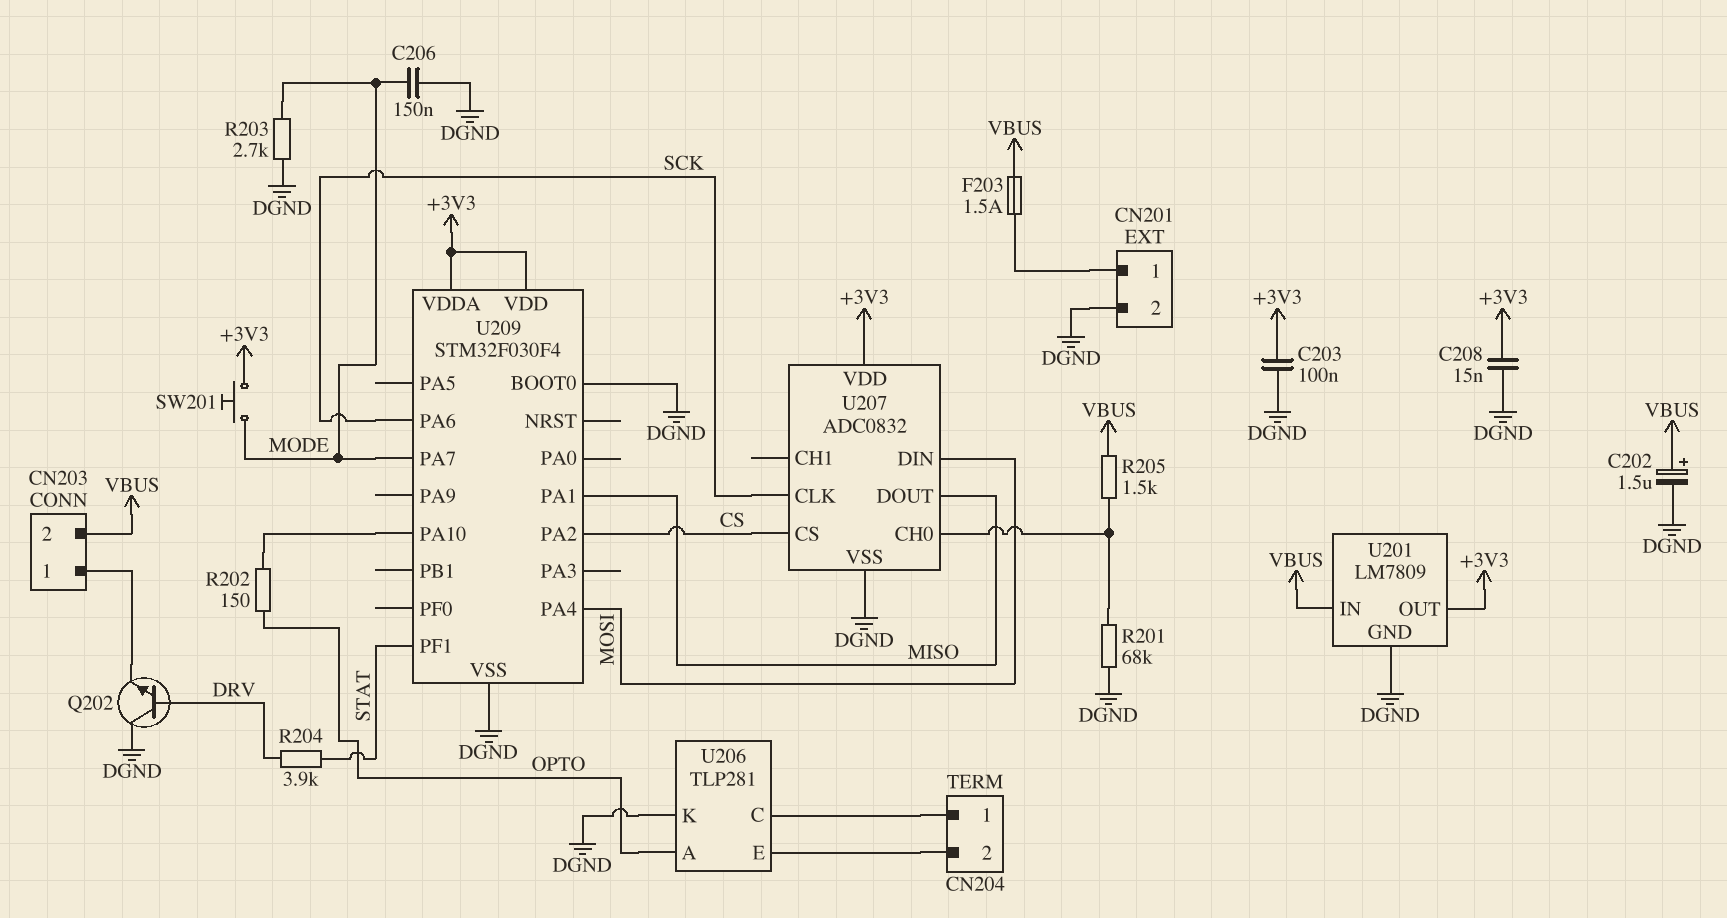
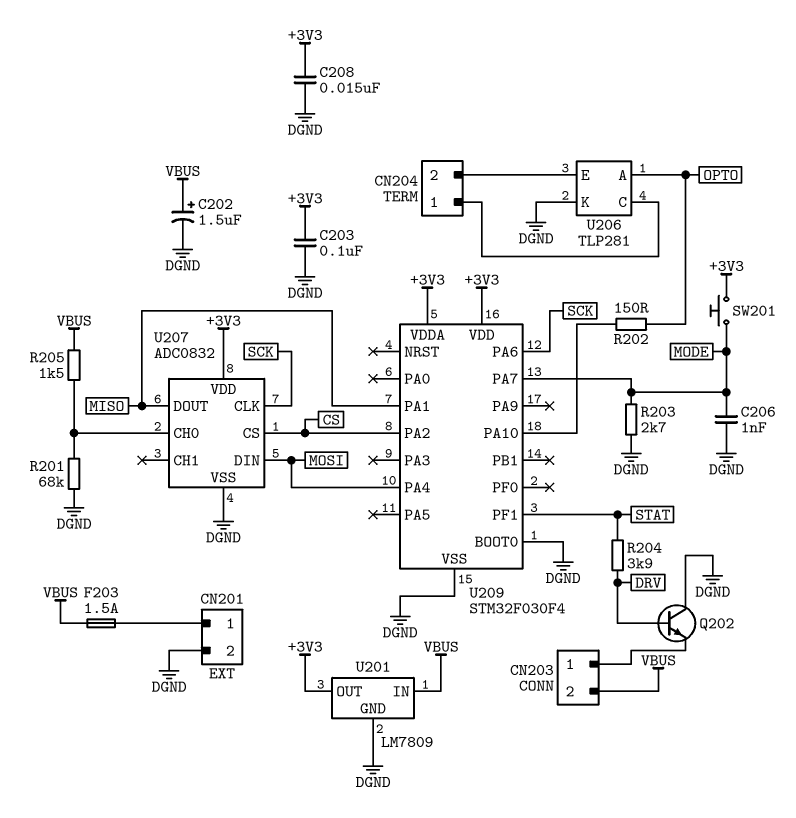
C206: 150nF (DGND, MODE) -> 1nF (DGND, MODE)

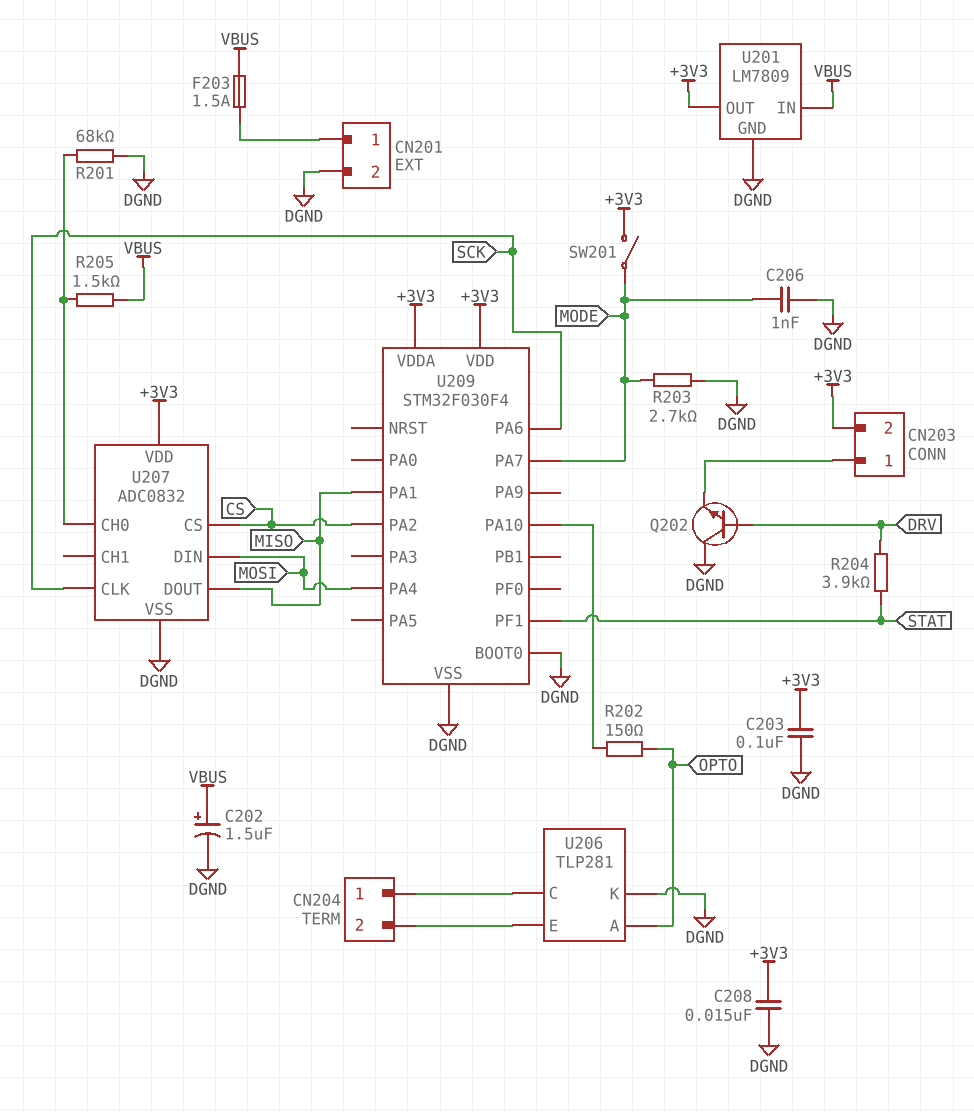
CN203 pin 2: VBUS -> +3V3
SW201: button (+3V3, MODE) -> switch (+3V3, MODE)

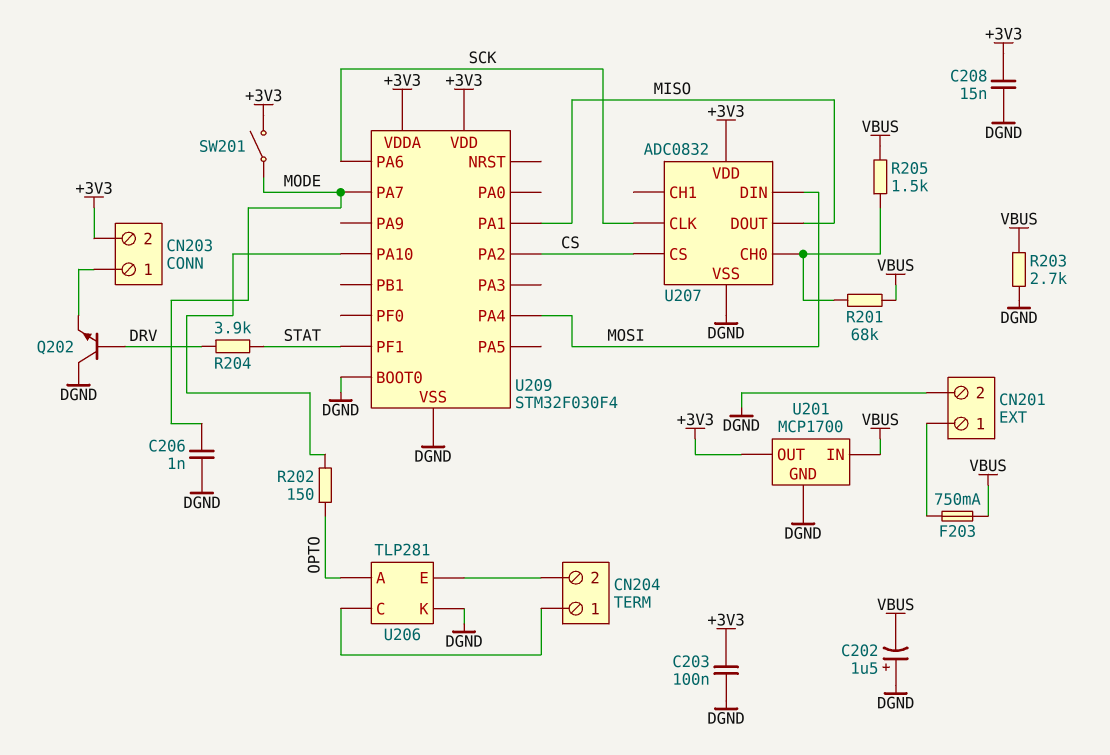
C202: 1.5uF (plus VBUS, minus DGND) -> 1.5uF (plus DGND, minus VBUS)
F203: 1.5A (CN201/1, VBUS) -> 750mA (CN201/1, VBUS)
R201: 68k (DGND, U207/CH0) -> 68k (U207/CH0, VBUS)
R203: 2.7k (DGND, MODE) -> 2.7k (DGND, VBUS)
U201: LM7809 -> MCP1700

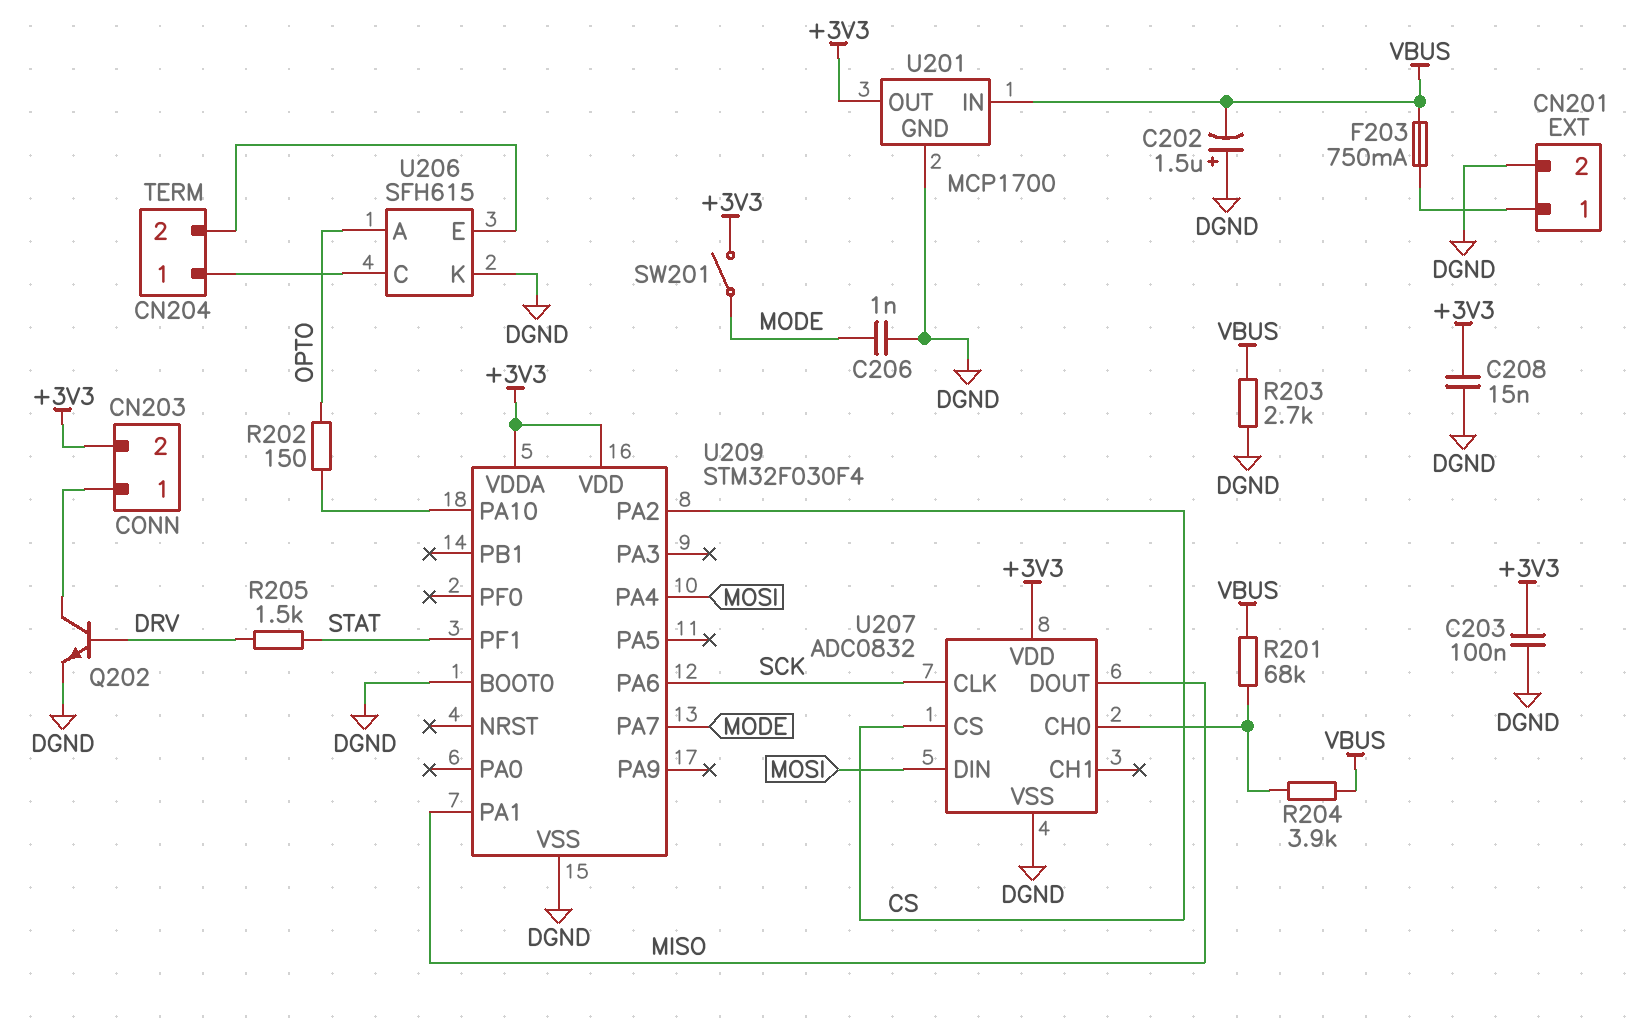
Q202: NPN (B DRV, C DGND, E CN203/1) -> NPN (B DRV, C CN203/1, E DGND)
R204: 3.9k (DRV, STAT) -> 3.9k (U207/CH0, VBUS)
R205: 1.5k (U207/CH0, VBUS) -> 1.5k (DRV, STAT)
U206: TLP281 -> SFH615

